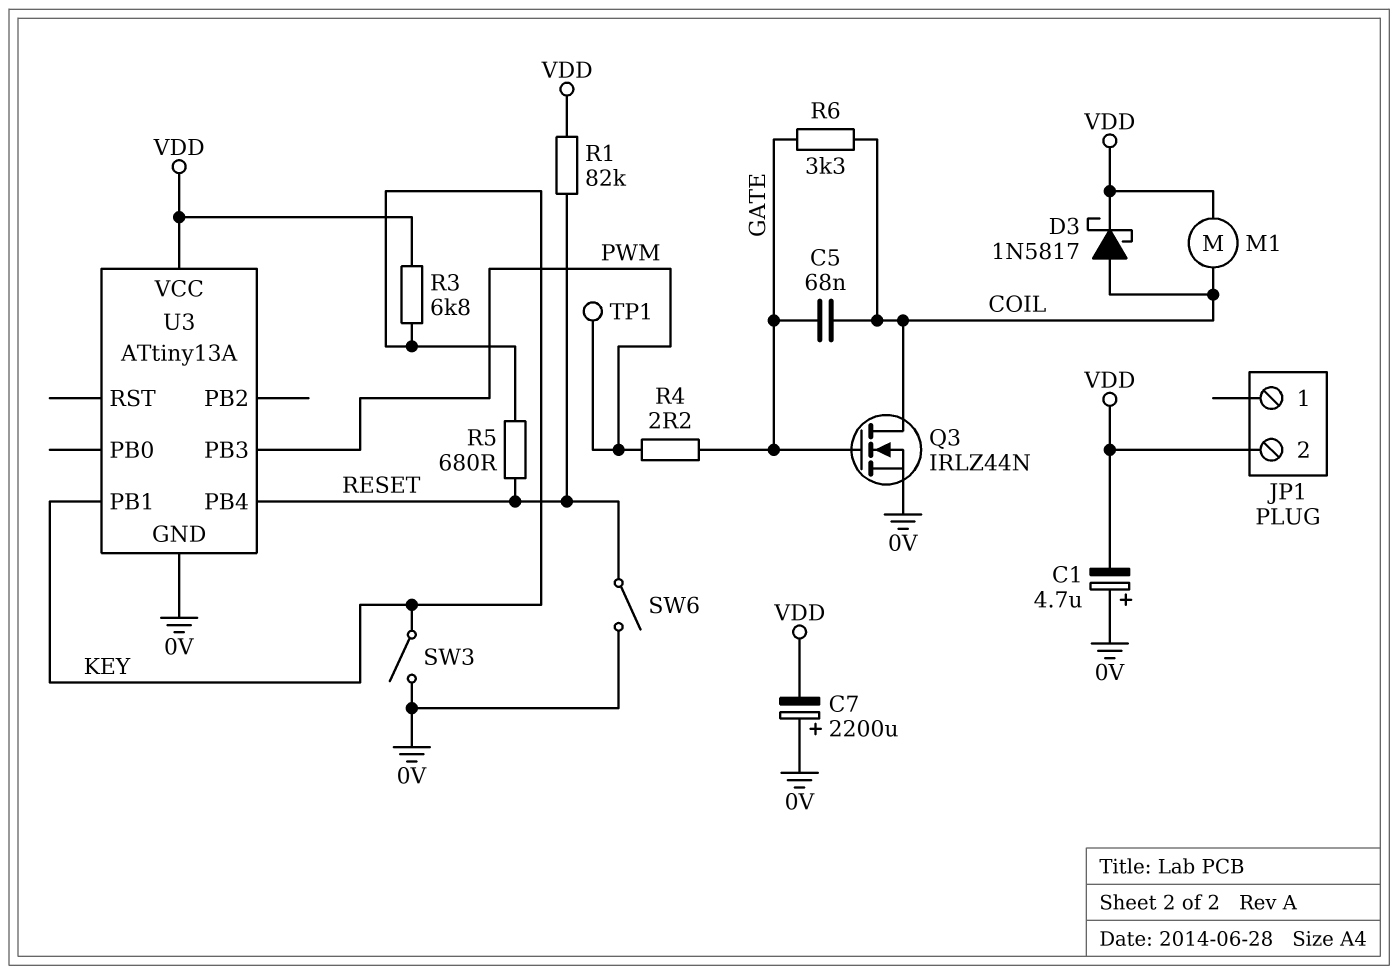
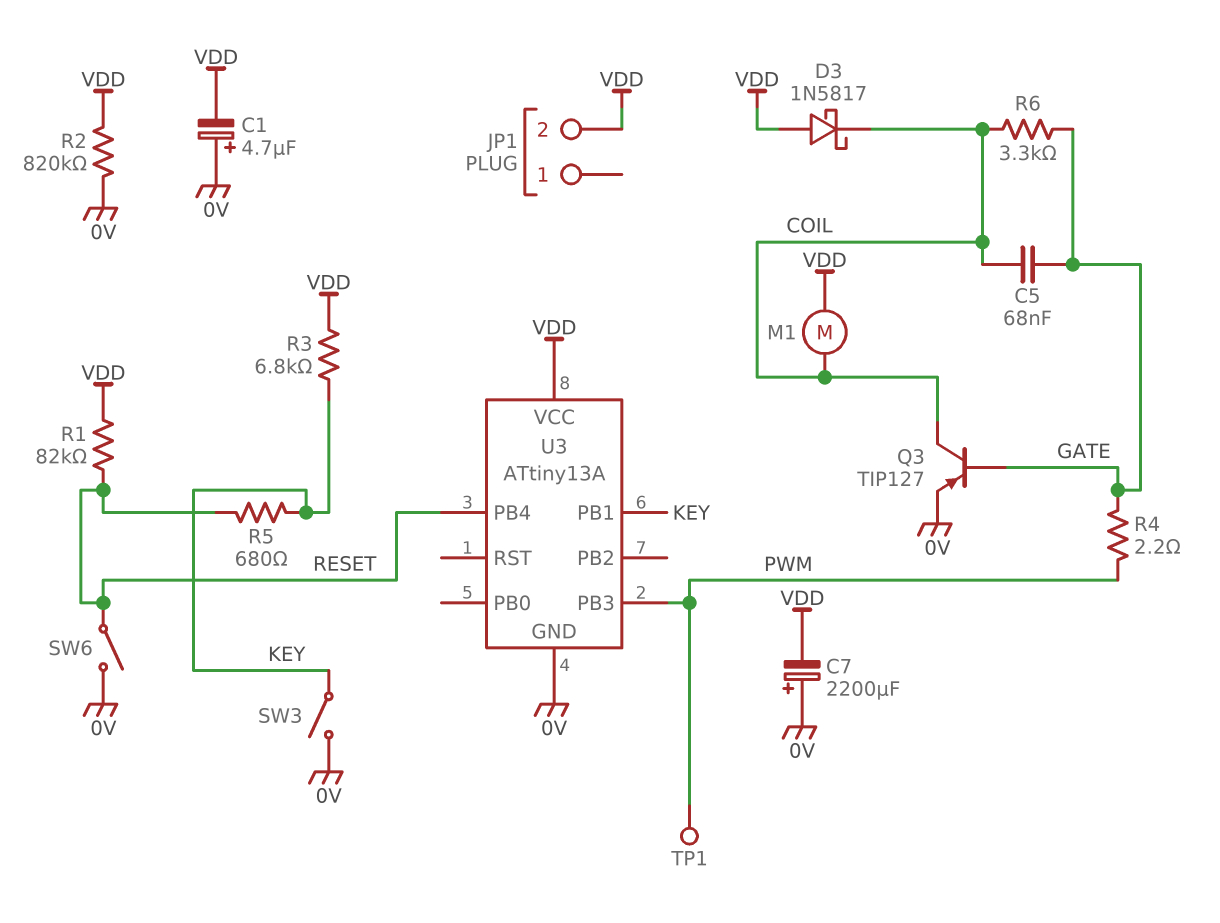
D3: schottky 1N5817 (A COIL, K VDD) -> schottky 1N5817 (A VDD, K COIL)
Q3: NMOS IRLZ44N (G GATE, D COIL, S 0V) -> PNP TIP127 (B GATE, C COIL, E 0V)
R2: none -> 820k (0V, VDD)

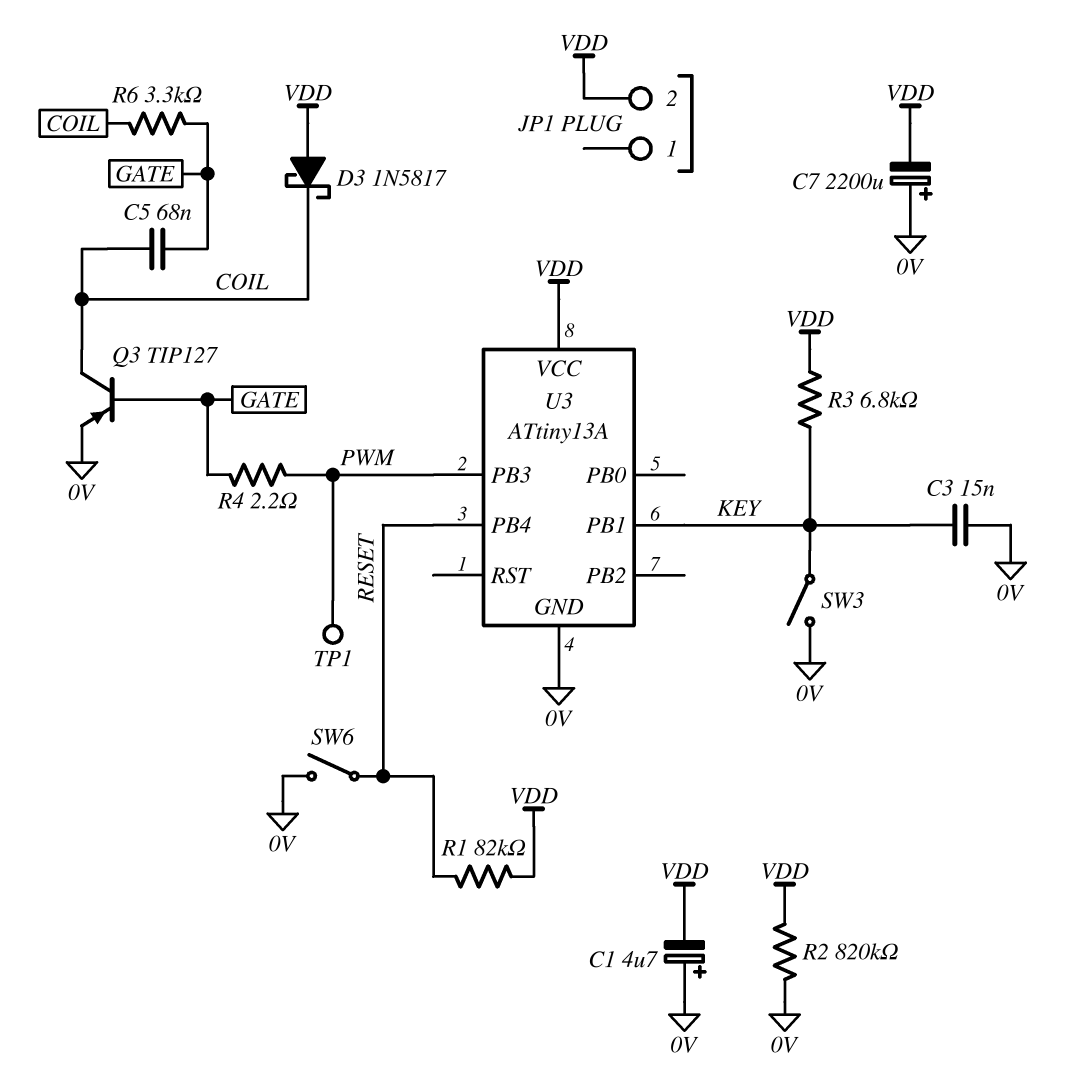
C3: none -> 15nF (0V, KEY)
M1: motor (COIL, VDD) -> none
R5: 680 (KEY, RESET) -> none

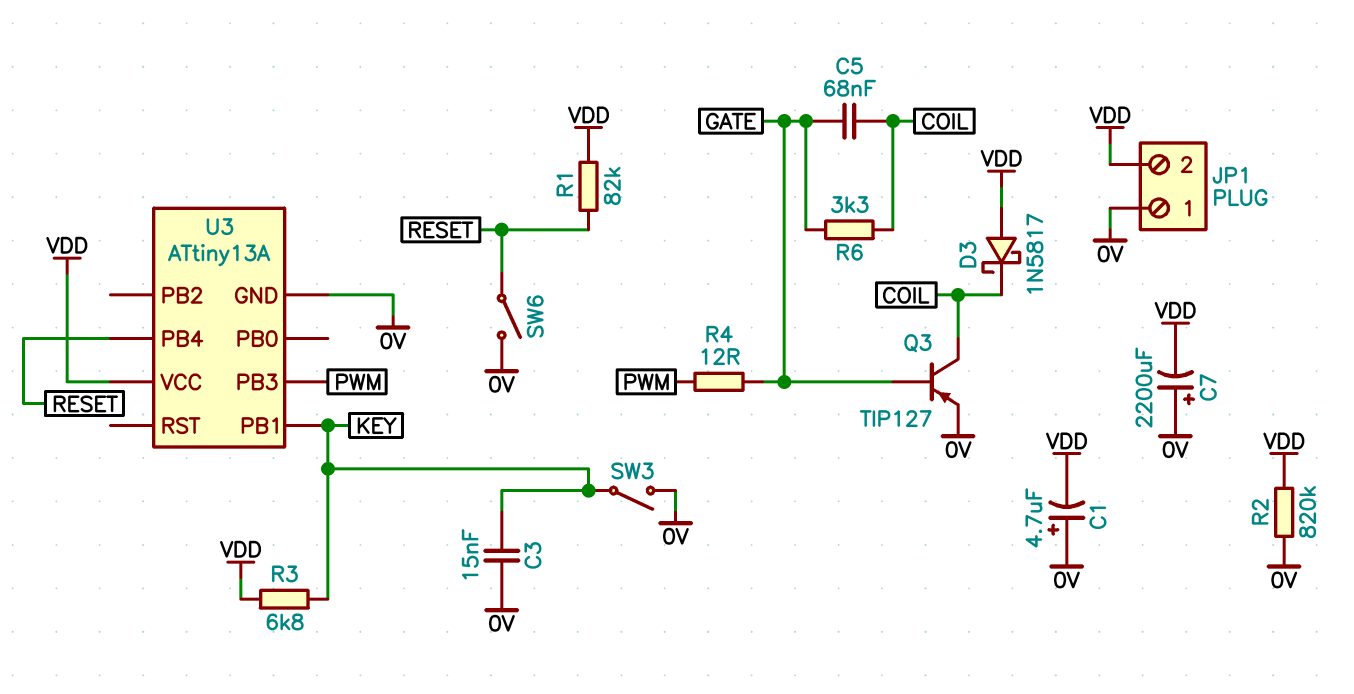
JP1 pin 1: none -> 0V
R4: 2.2 (GATE, PWM) -> 12 (GATE, PWM)
TP1: test point (PWM) -> none

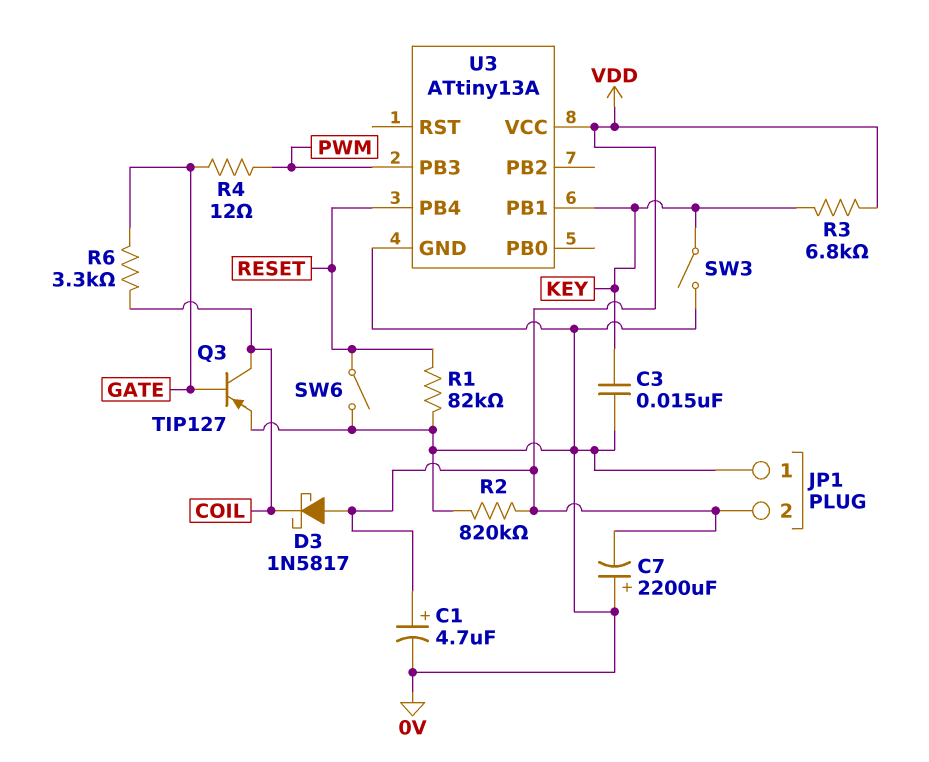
C1: 4.7uF (plus 0V, minus VDD) -> 4.7uF (plus VDD, minus 0V)
C5: 68nF (COIL, GATE) -> none
R1: 82k (RESET, VDD) -> 82k (0V, RESET)

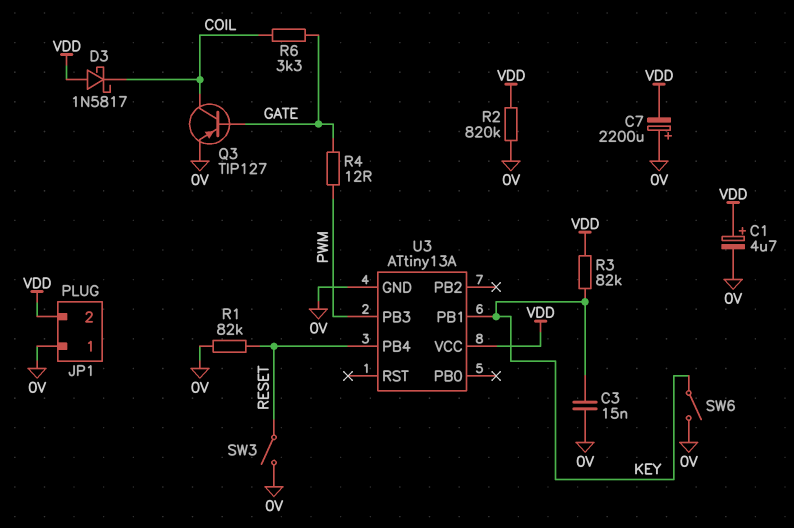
R3: 6.8k (KEY, VDD) -> 82k (KEY, VDD)
SW3: switch (0V, KEY) -> switch (0V, RESET)
SW6: switch (0V, RESET) -> switch (0V, KEY)

